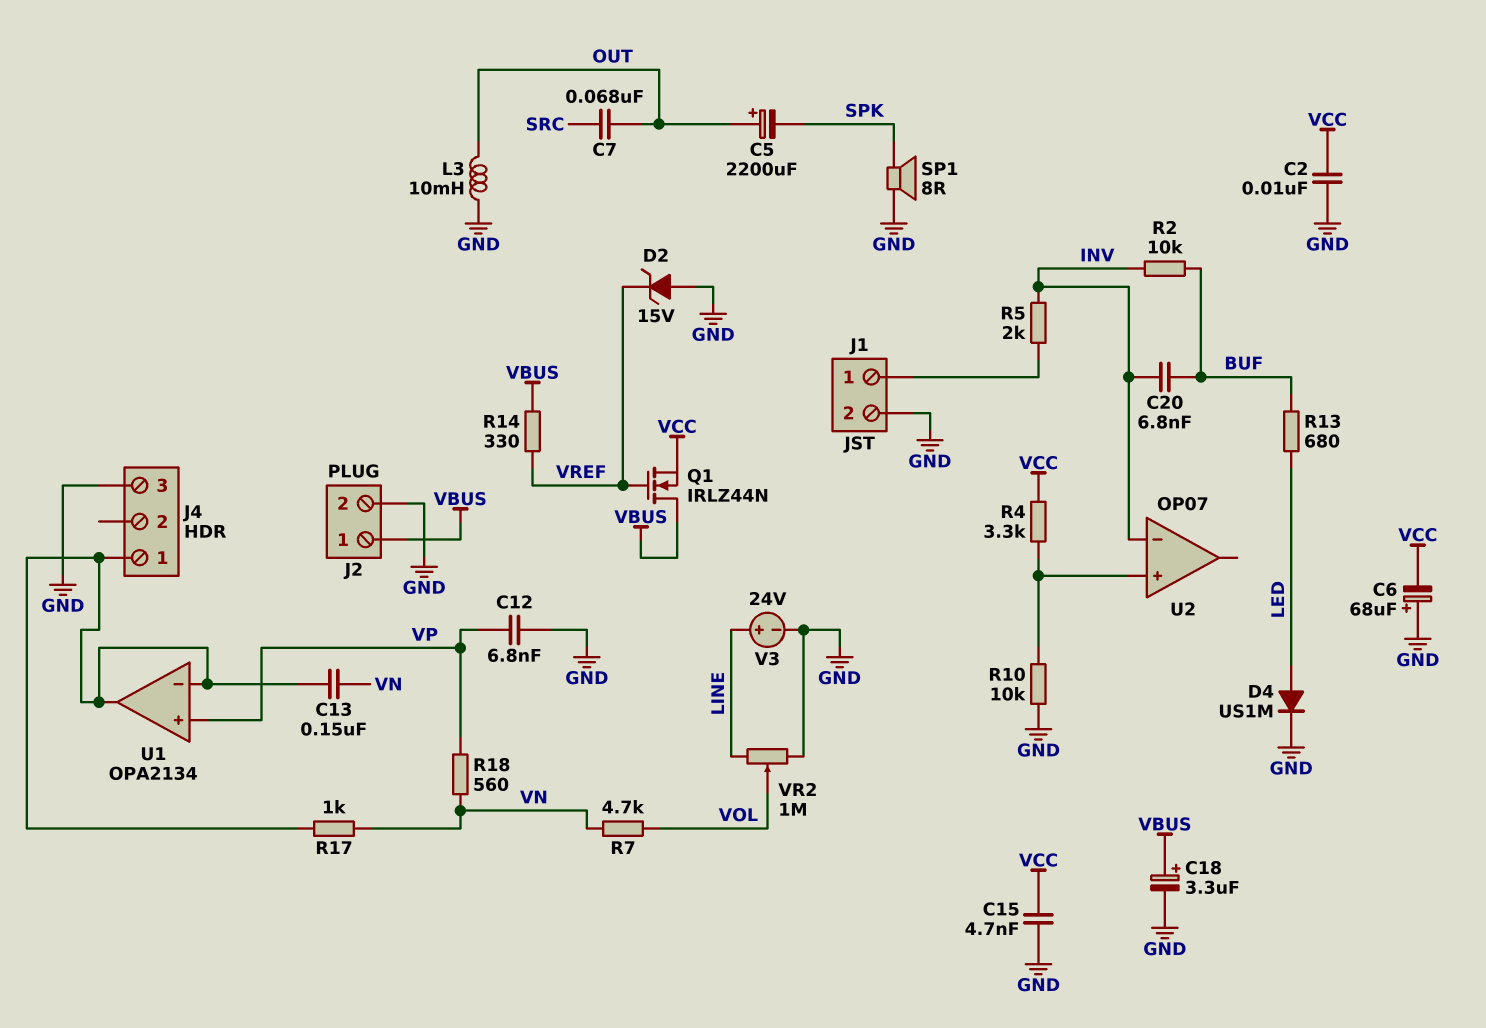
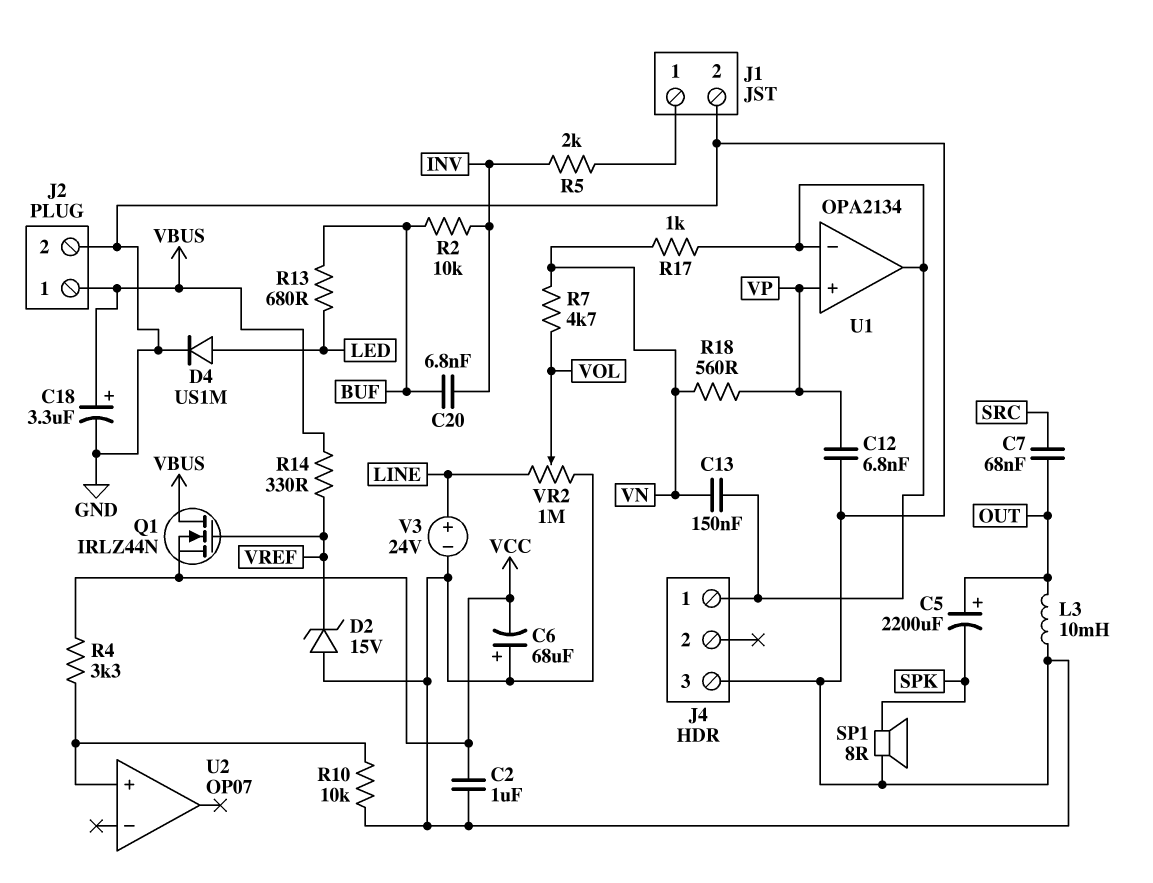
C2: 10nF (GND, VCC) -> 1uF (GND, VCC)
C15: 4.7nF (GND, VCC) -> none
U2 pin in-: INV -> none

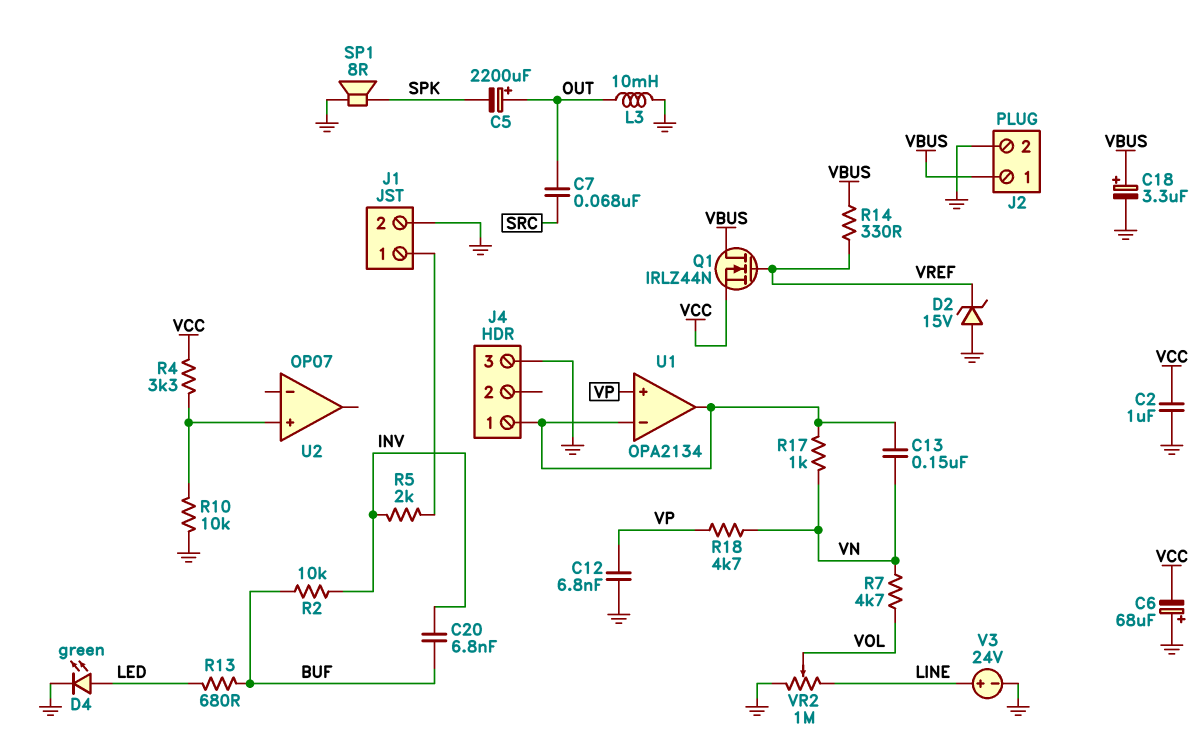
D4: diode US1M (A LED, K GND) -> LED green (A LED, K GND)
R18: 560 (VN, VP) -> 4.7k (VN, VP)

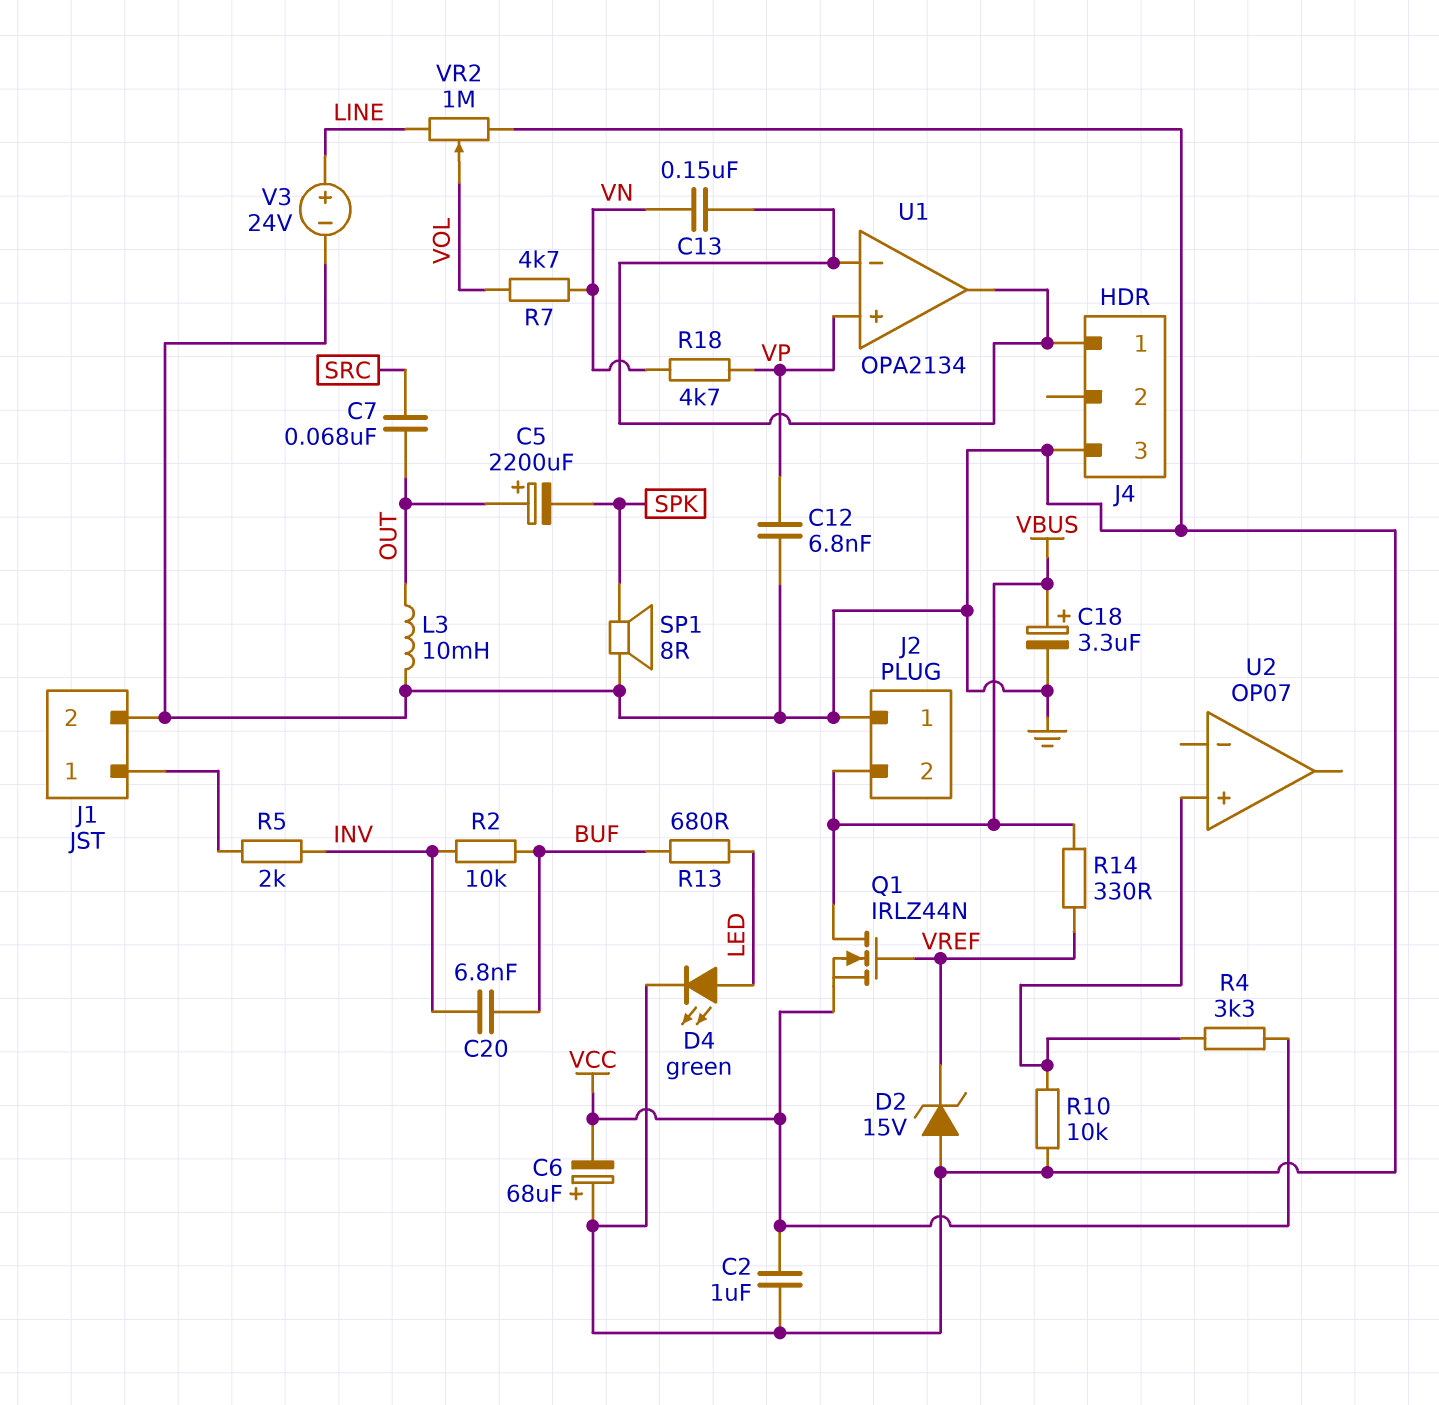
J2 pin 1: VBUS -> GND
J2 pin 2: GND -> VBUS
R17: 1k (J4/1, VN) -> none

